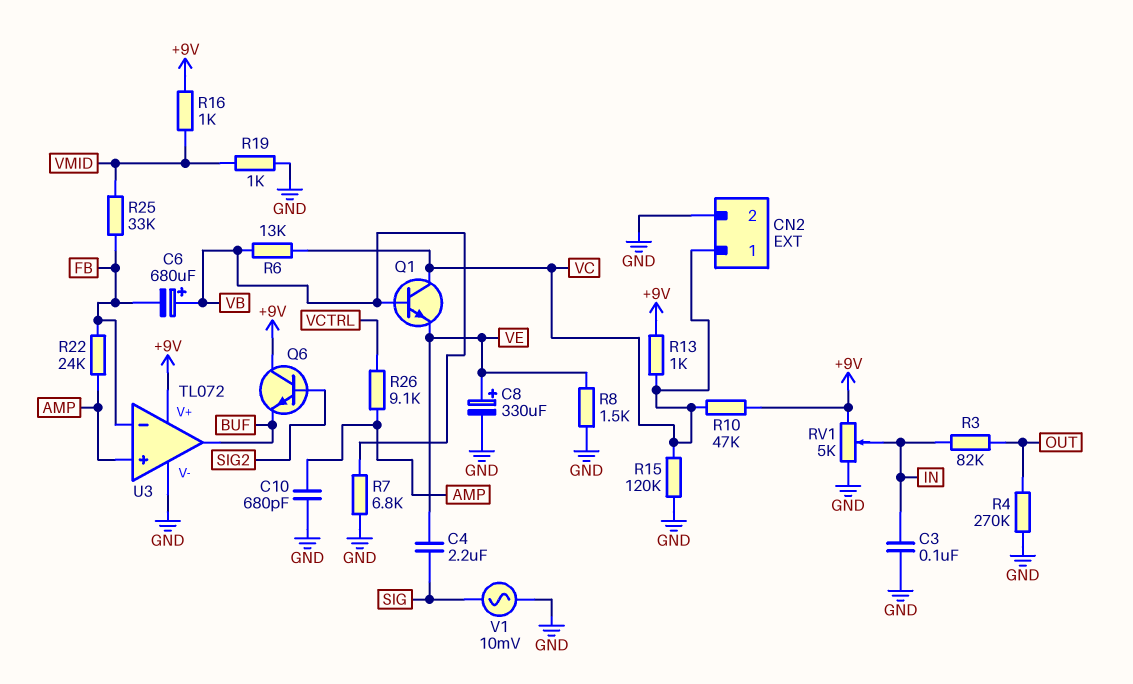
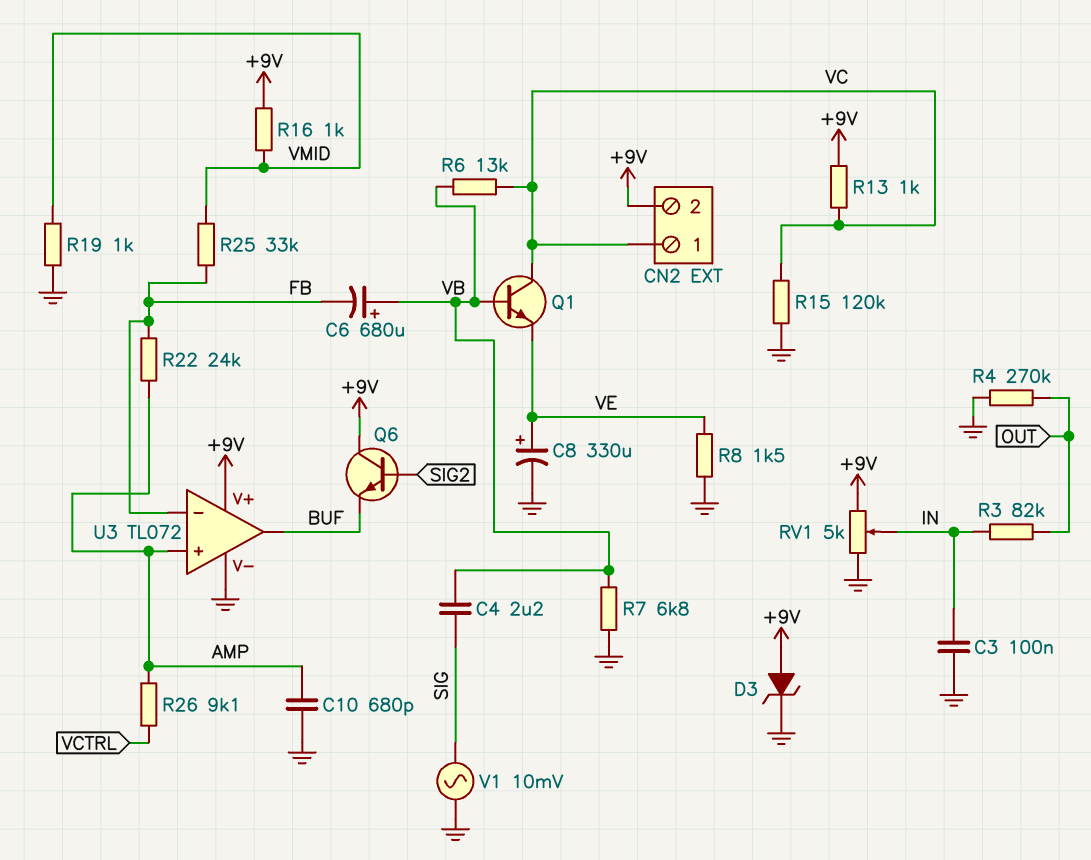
C4: 2.2uF (SIG, VE) -> 2.2uF (SIG, VB)
CN2 pin 2: GND -> +9V
D3: none -> zener (A +9V, K GND)
R10: 47k (+9V, VC) -> none

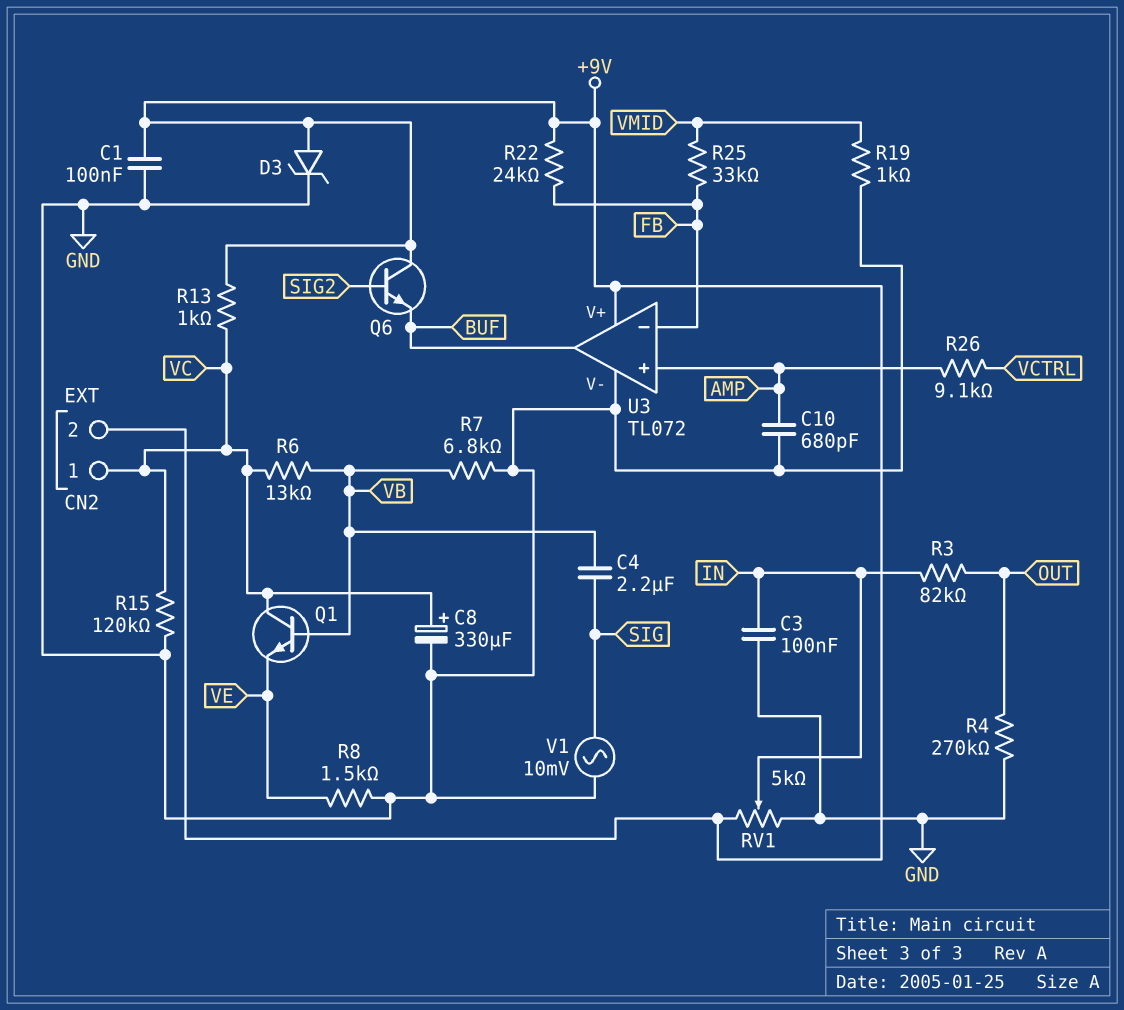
C1: none -> 100nF (+9V, GND)
C6: 680uF (plus VB, minus FB) -> none
C8: 330uF (plus VE, minus GND) -> 330uF (plus VC, minus GND)
R16: 1k (+9V, VMID) -> none
R22: 24k (AMP, FB) -> 24k (+9V, FB)

